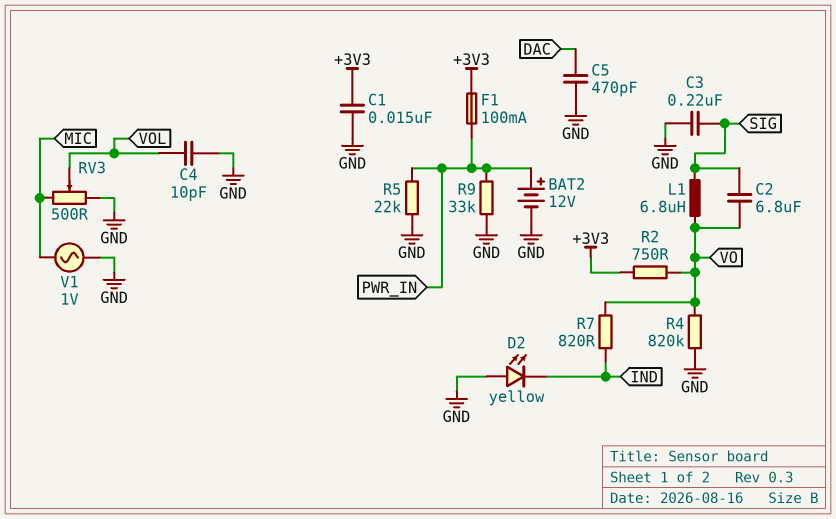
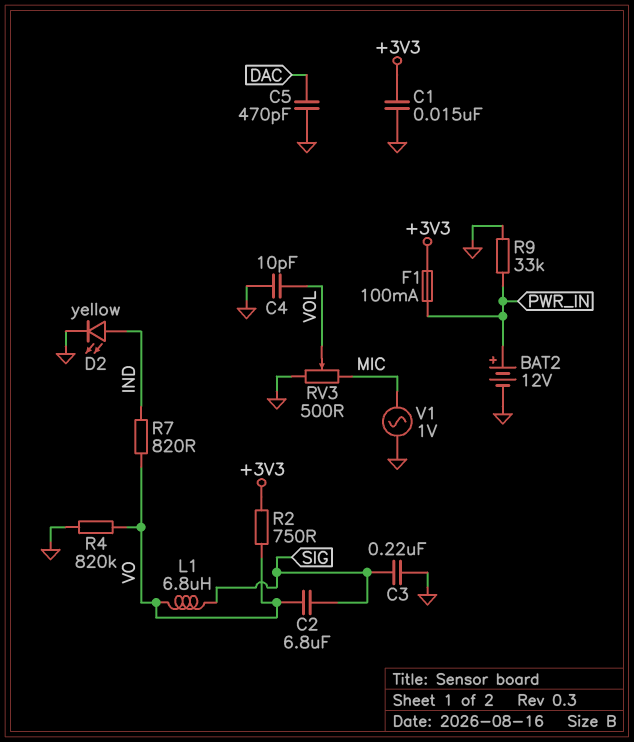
D2: LED yellow (A GND, K IND) -> LED yellow (A IND, K GND)
R5: 22k (GND, PWR_IN) -> none

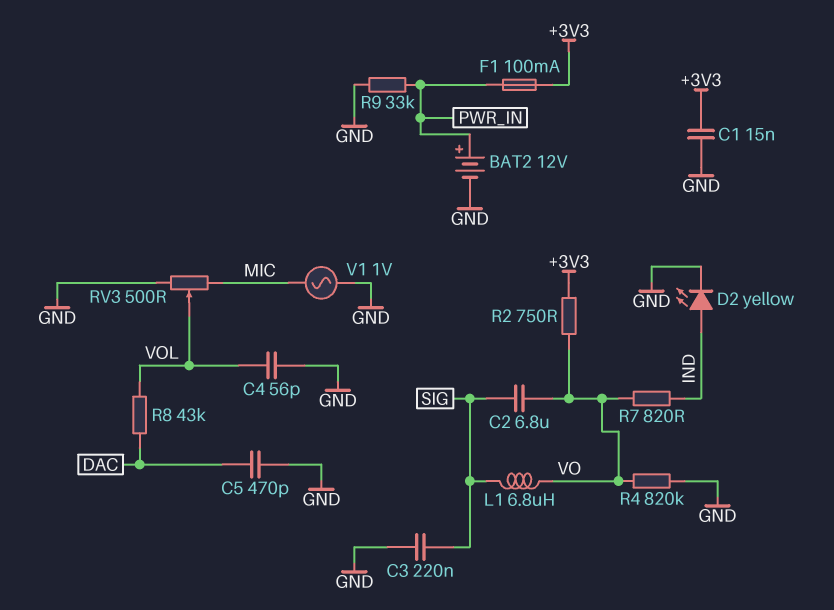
C4: 10pF (GND, VOL) -> 56pF (GND, VOL)
R8: none -> 43k (DAC, VOL)

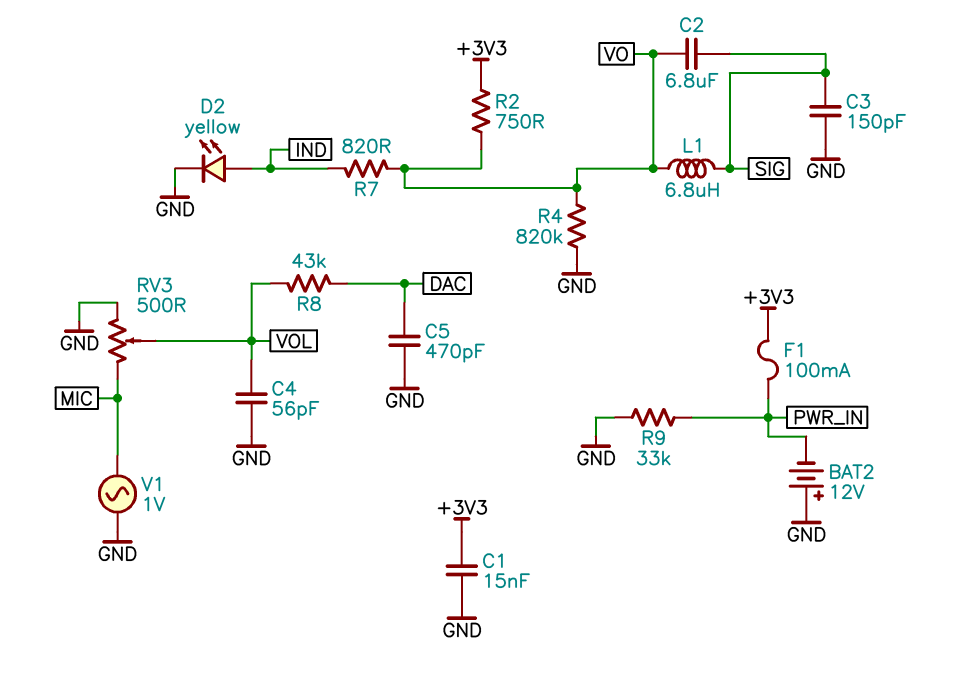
BAT2: 12V (plus PWR_IN, minus GND) -> 12V (plus GND, minus PWR_IN)
C3: 220nF (GND, SIG) -> 150pF (GND, SIG)

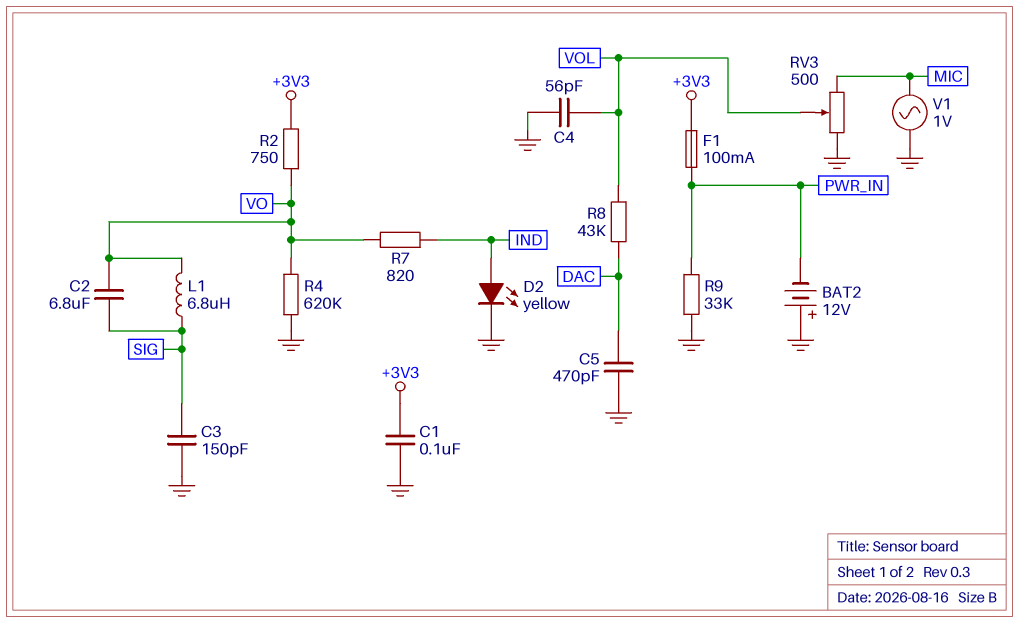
C1: 15nF (+3V3, GND) -> 100nF (+3V3, GND)
R4: 820k (GND, VO) -> 620k (GND, VO)

